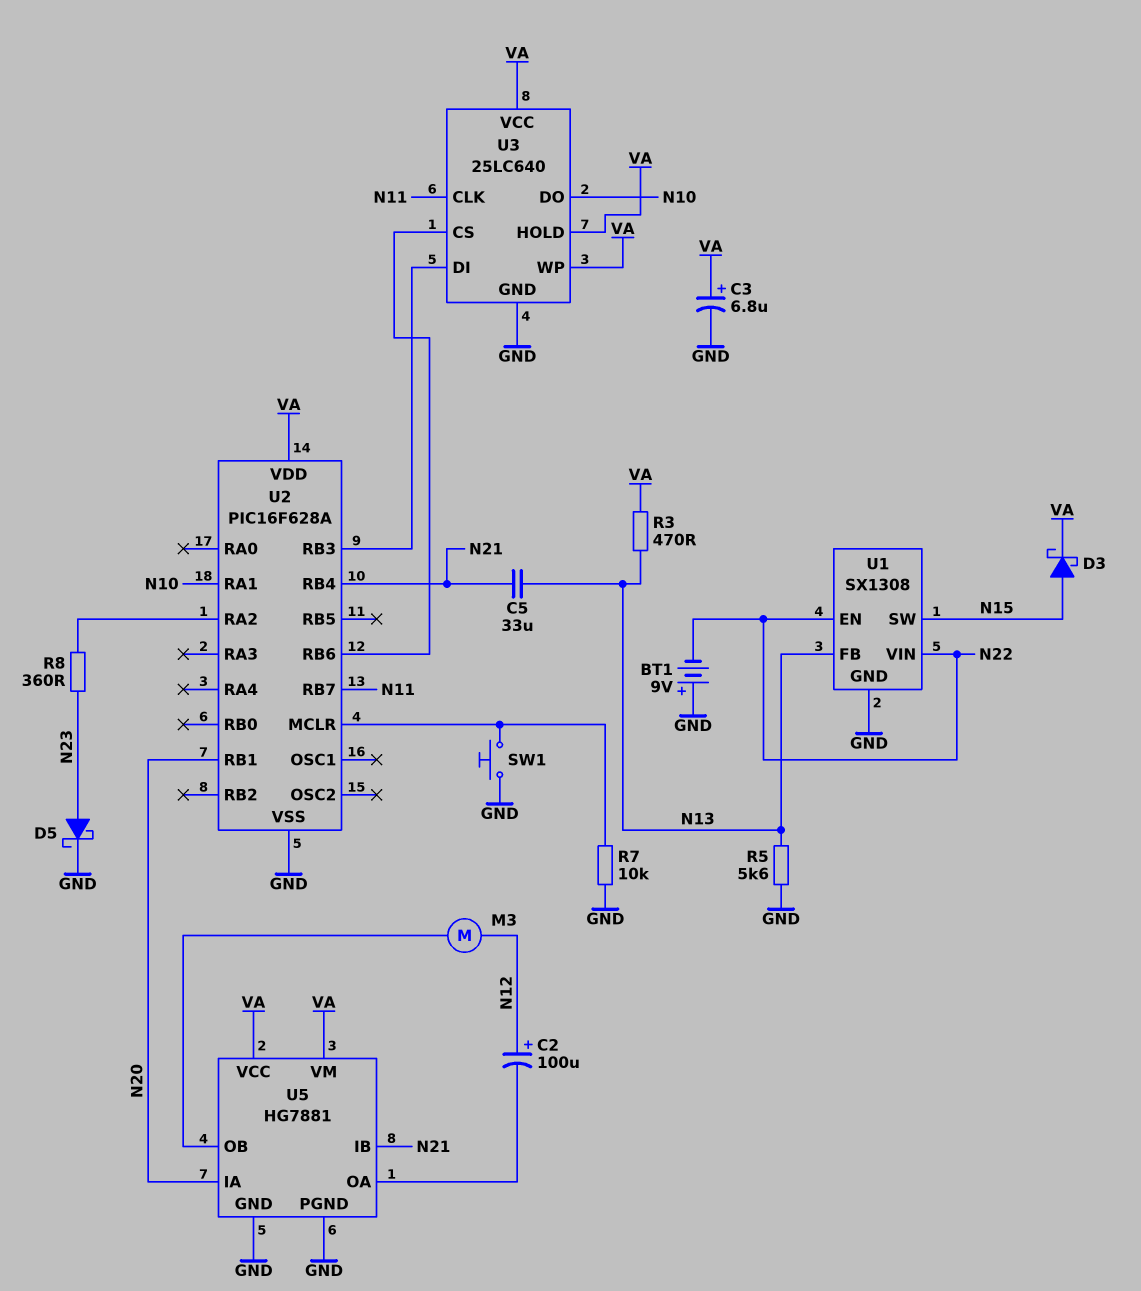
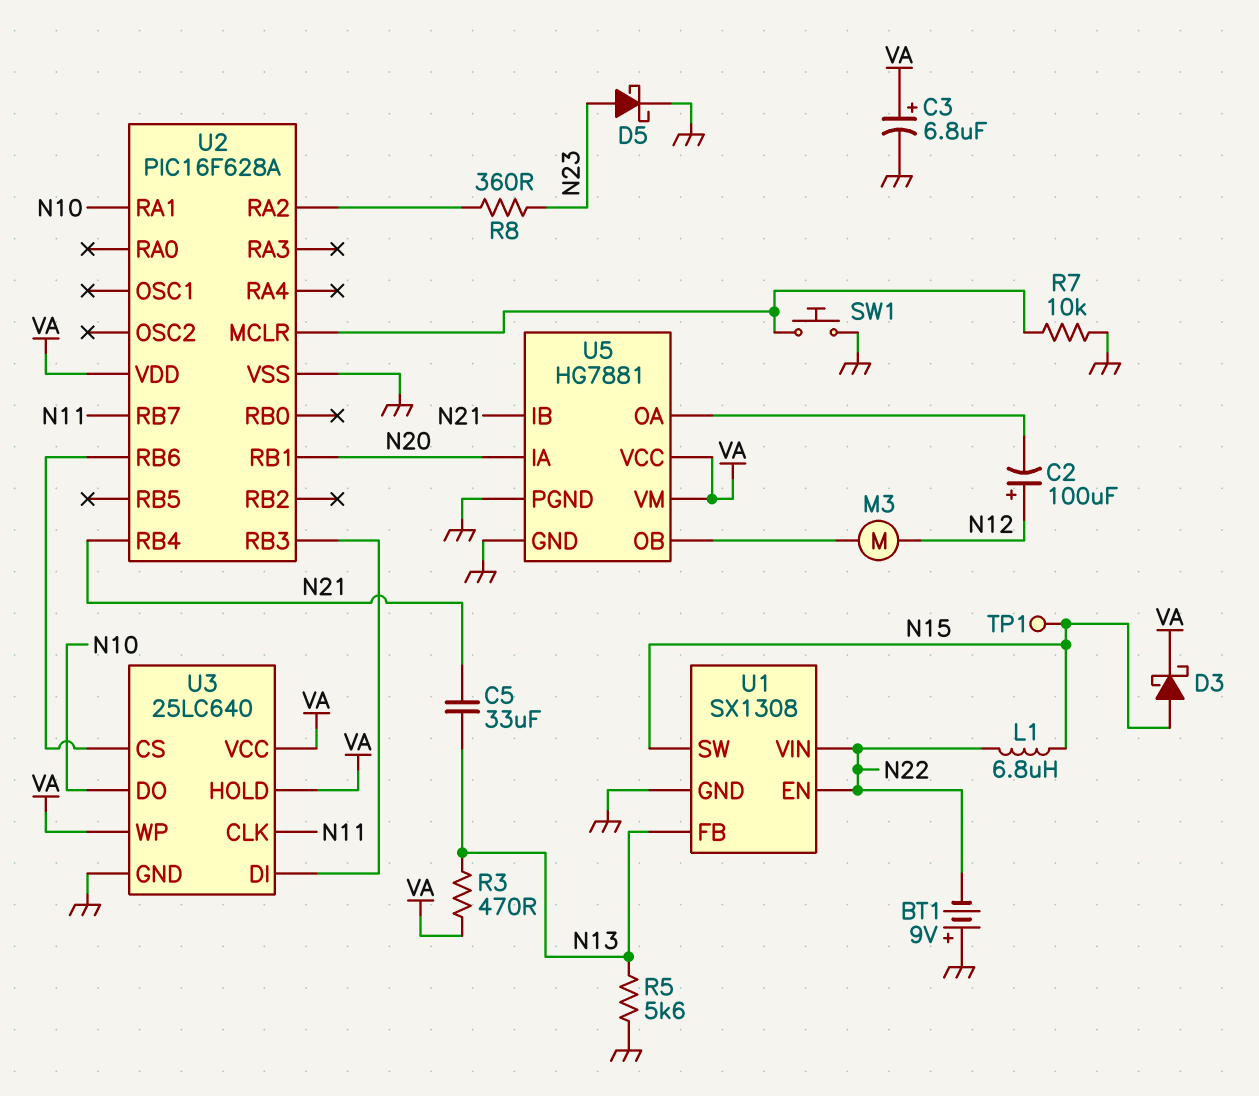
L1: none -> 6.8uH (N15, N22)
TP1: none -> test point (N15)

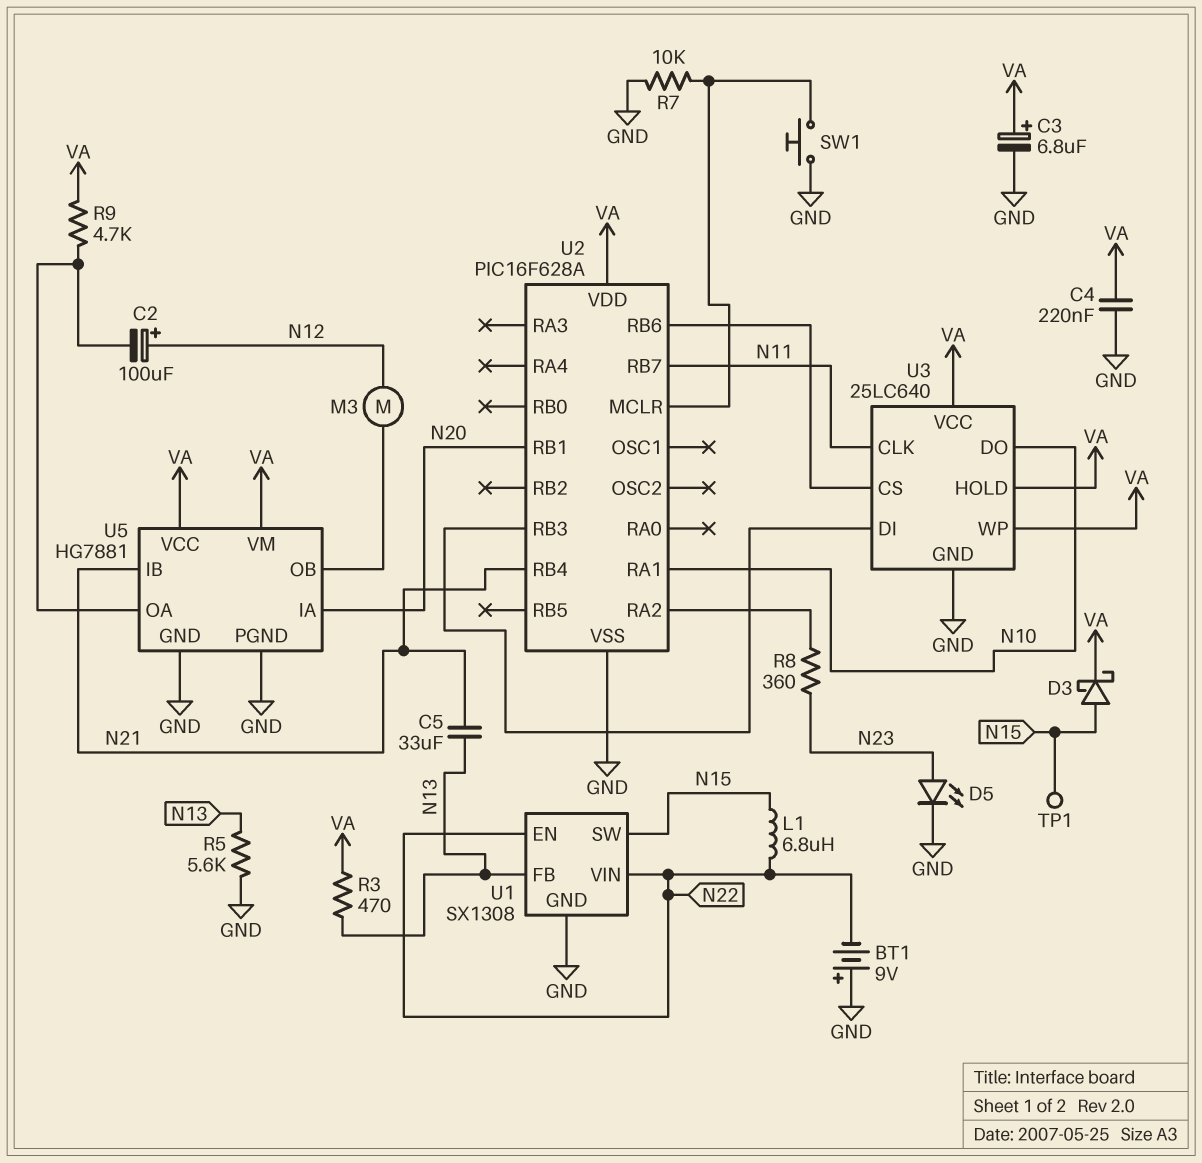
C4: none -> 220nF (GND, VA)
D5: schottky (A N23, K GND) -> LED (A N23, K GND)
R9: none -> 4.7k (U5/OA, VA)

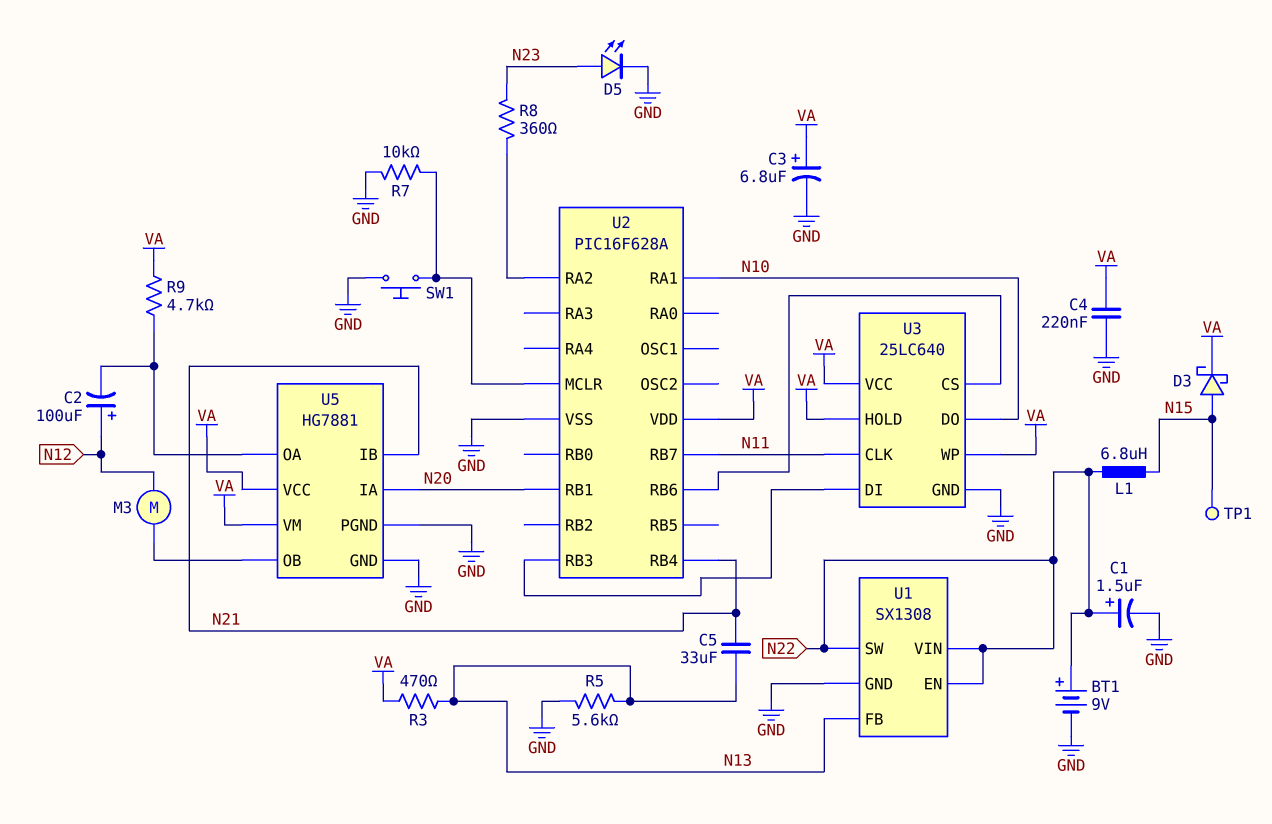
BT1: 9V (plus GND, minus N22) -> 9V (plus N22, minus GND)
C1: none -> 1.5uF (plus N22, minus GND)
U1 pin SW: N15 -> N22

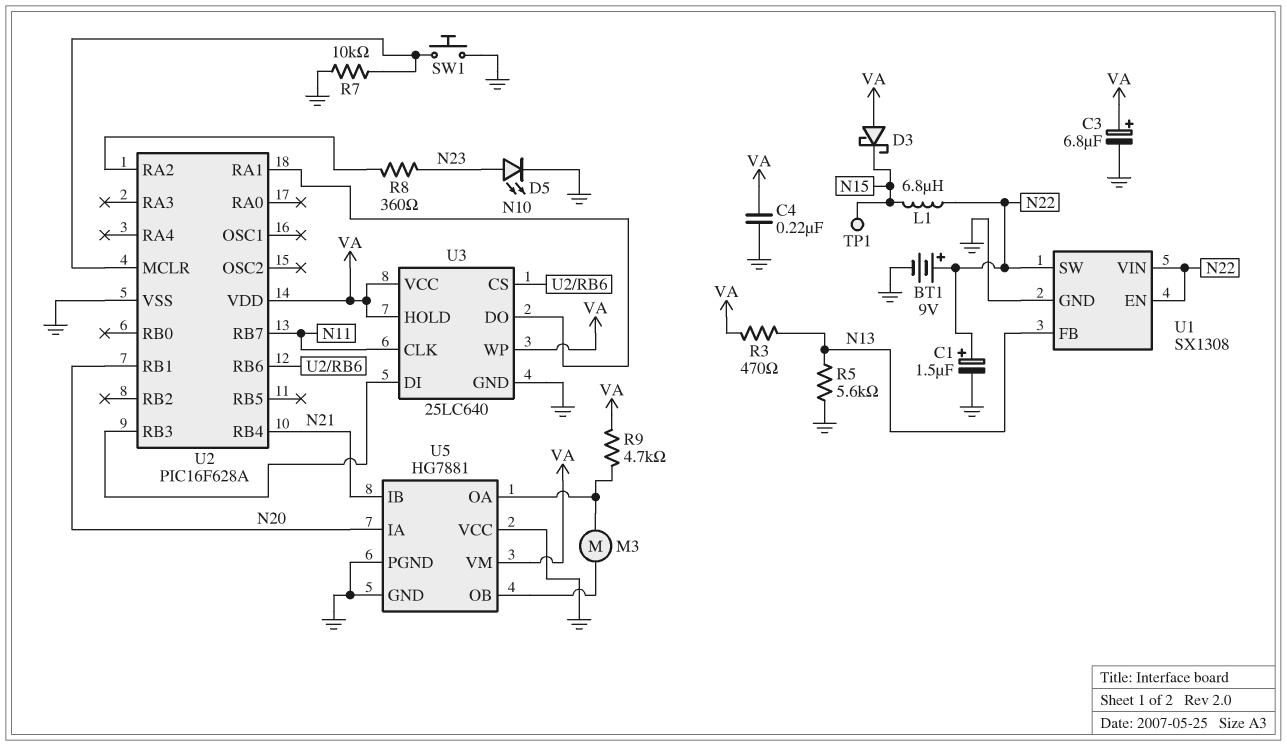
C2: 100uF (plus N12, minus U5/OA) -> none
C5: 33uF (N13, N21) -> none
D3: schottky (A N15, K VA) -> schottky (A VA, K N15)
M3: motor (N12, U5/OB) -> motor (U5/OA, U5/OB)
U5 pin VCC: VA -> GND

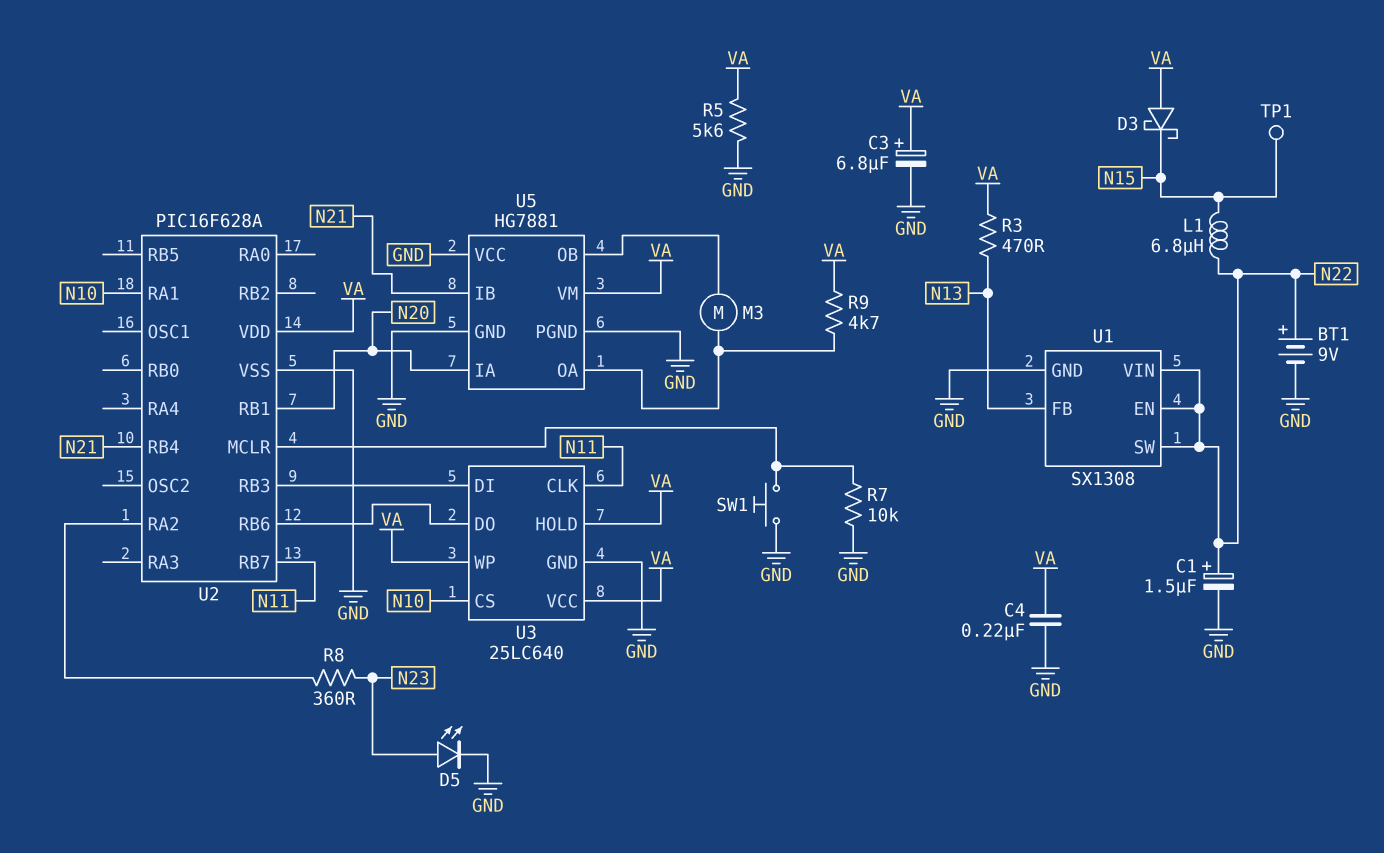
R5: 5.6k (GND, N13) -> 5.6k (GND, VA)
U3 pin CS: U2/RB6 -> N10
U3 pin DO: N10 -> U2/RB6

